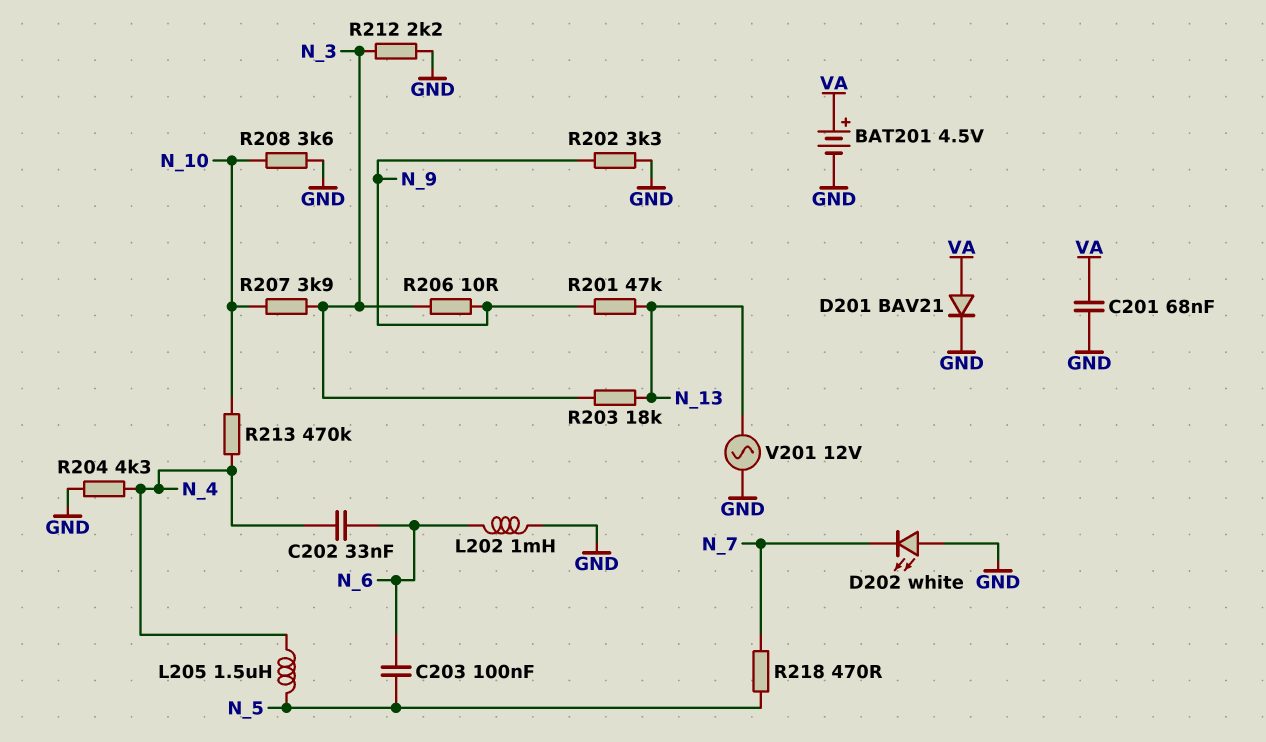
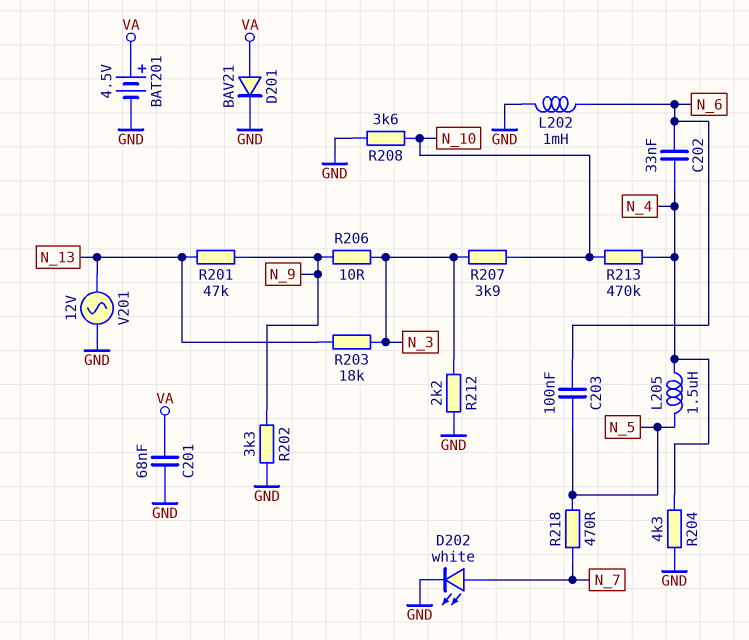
D202: LED white (A GND, K N_7) -> LED white (A N_7, K GND)

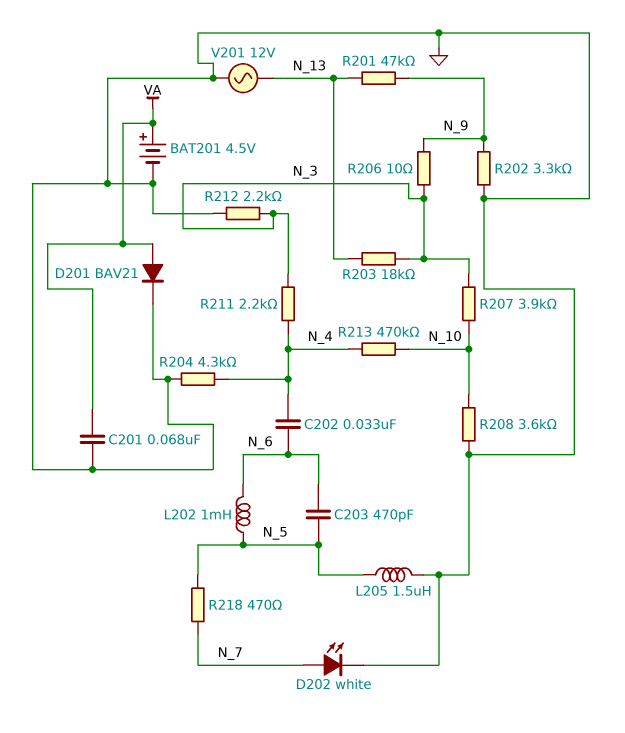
C203: 100nF (N_5, N_6) -> 470pF (N_5, N_6)
L202: 1mH (GND, N_6) -> 1mH (N_5, N_6)
L205: 1.5uH (N_4, N_5) -> 1.5uH (GND, N_5)
R211: none -> 2.2k (N_3, N_4)

